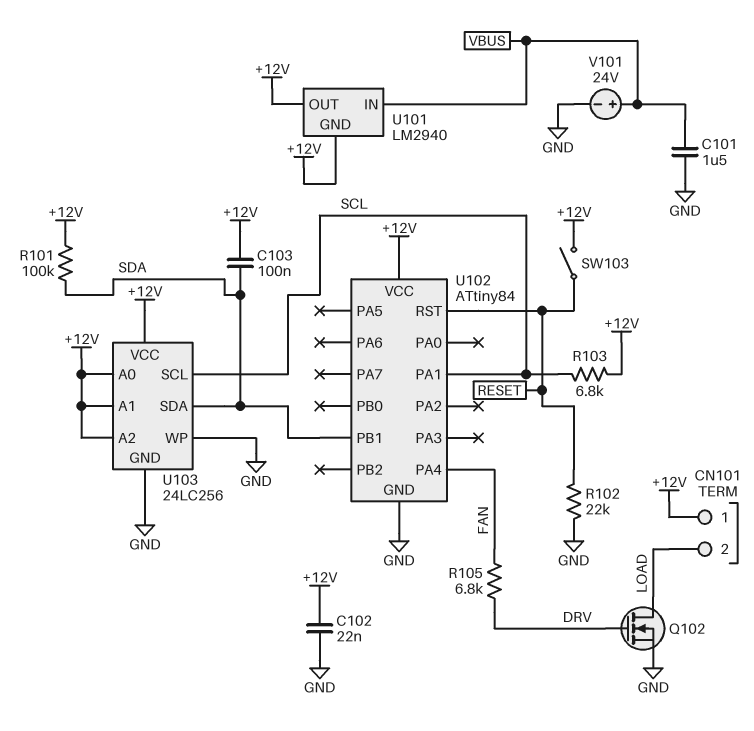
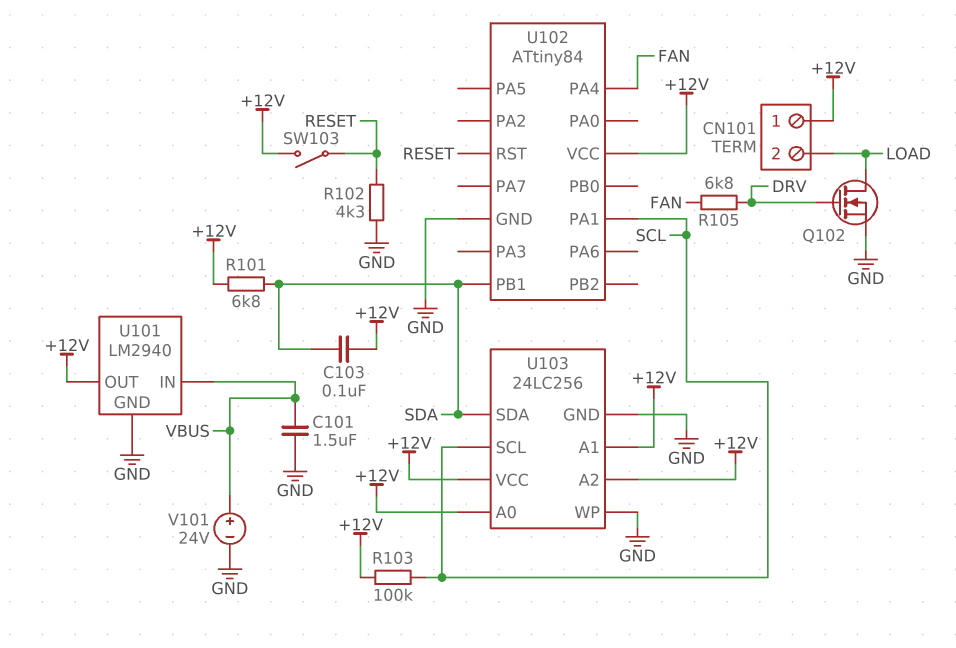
C102: 22nF (+12V, GND) -> none
R101: 100k (+12V, SDA) -> 6.8k (+12V, SDA)
R102: 22k (GND, RESET) -> 4.3k (GND, RESET)
R103: 6.8k (+12V, SCL) -> 100k (+12V, SCL)
U101 pin GND: +12V -> GND

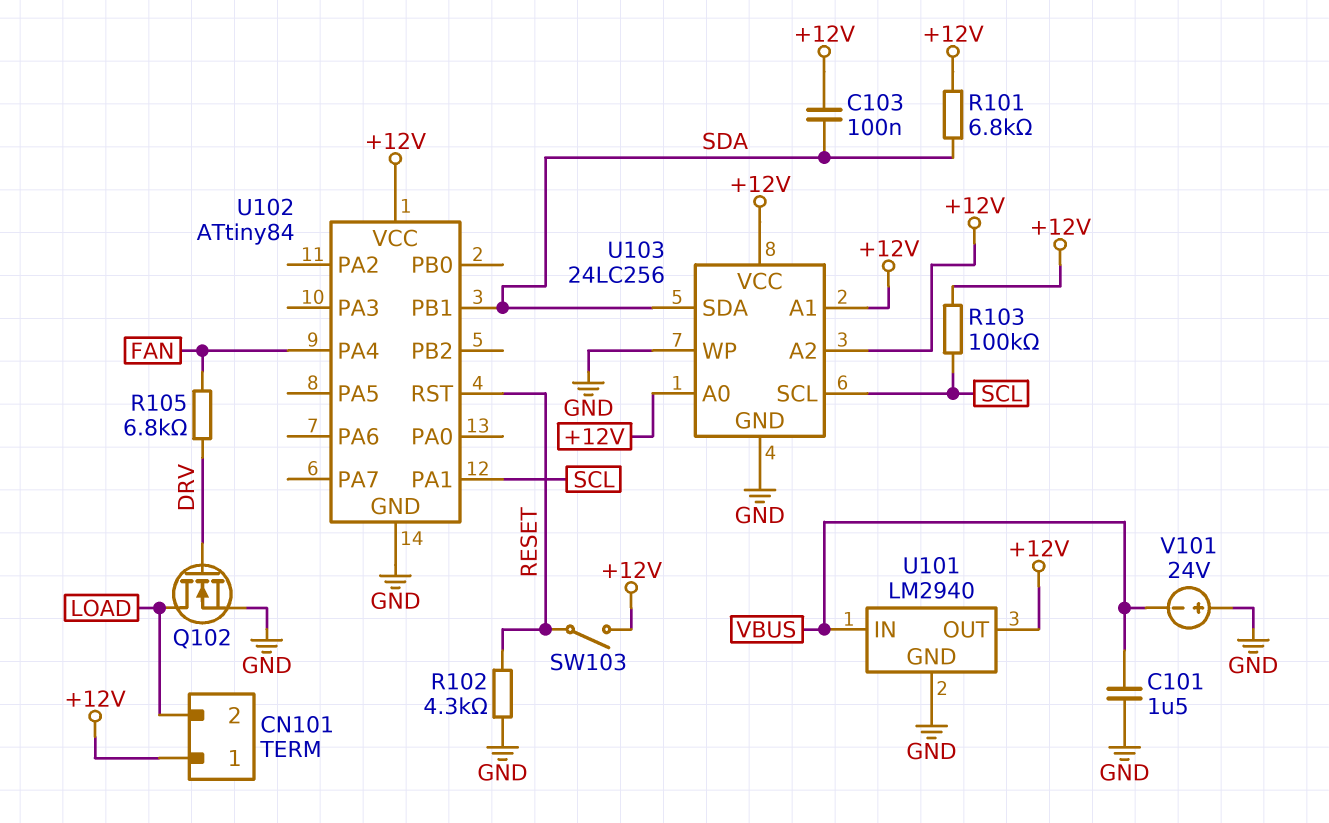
V101: 24V (plus VBUS, minus GND) -> 24V (plus GND, minus VBUS)

